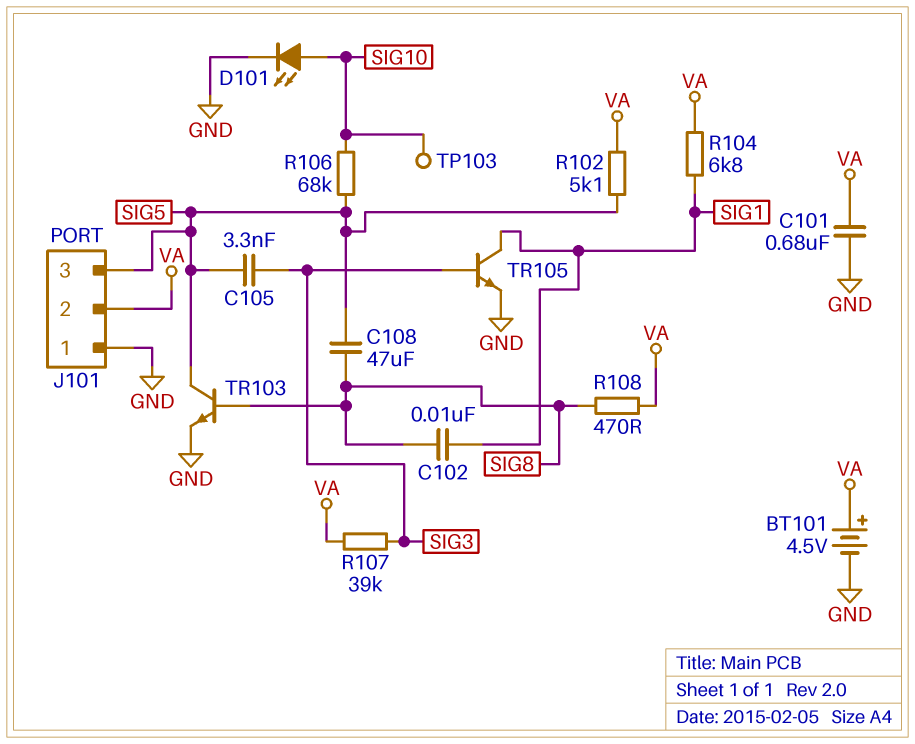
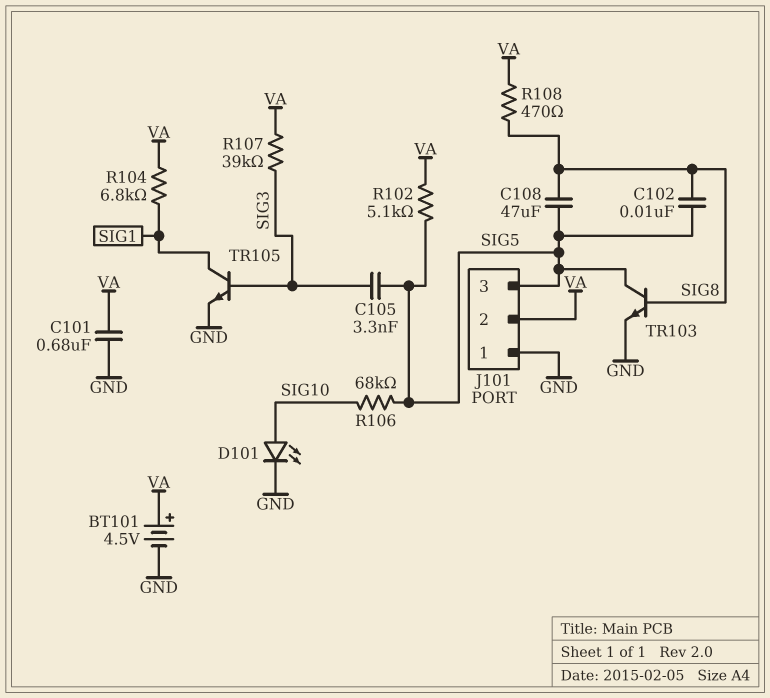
C102: 10nF (SIG1, SIG8) -> 10nF (SIG5, SIG8)
TP103: test point (SIG10) -> none

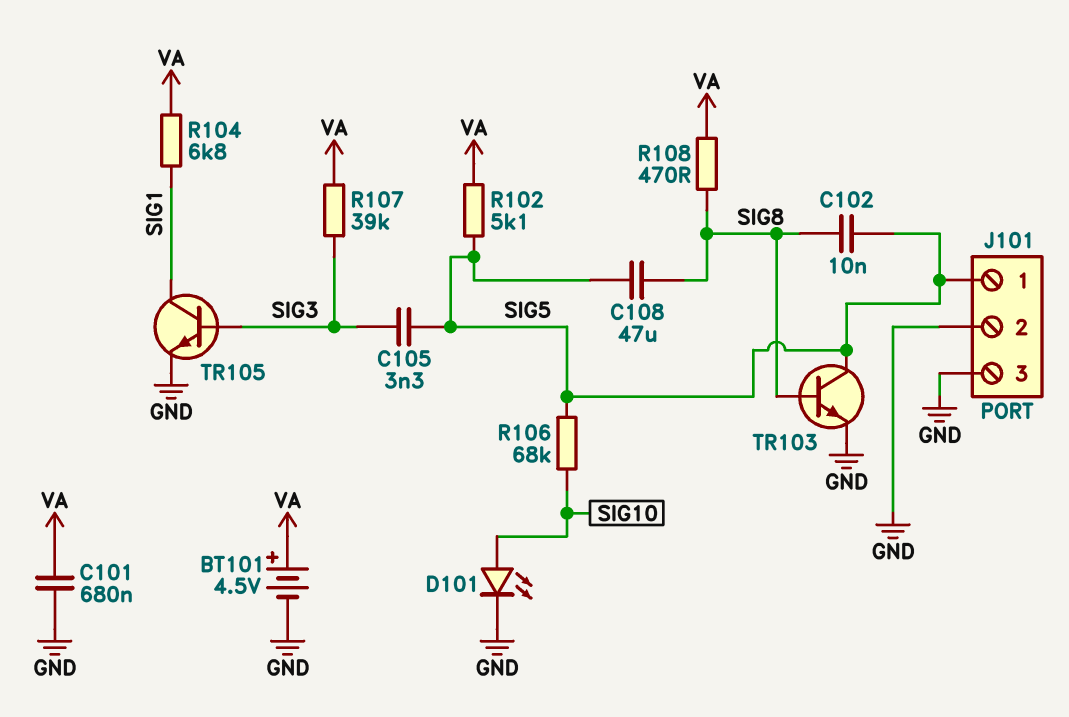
J101 pin 1: GND -> SIG5
J101 pin 2: VA -> GND
J101 pin 3: SIG5 -> GND

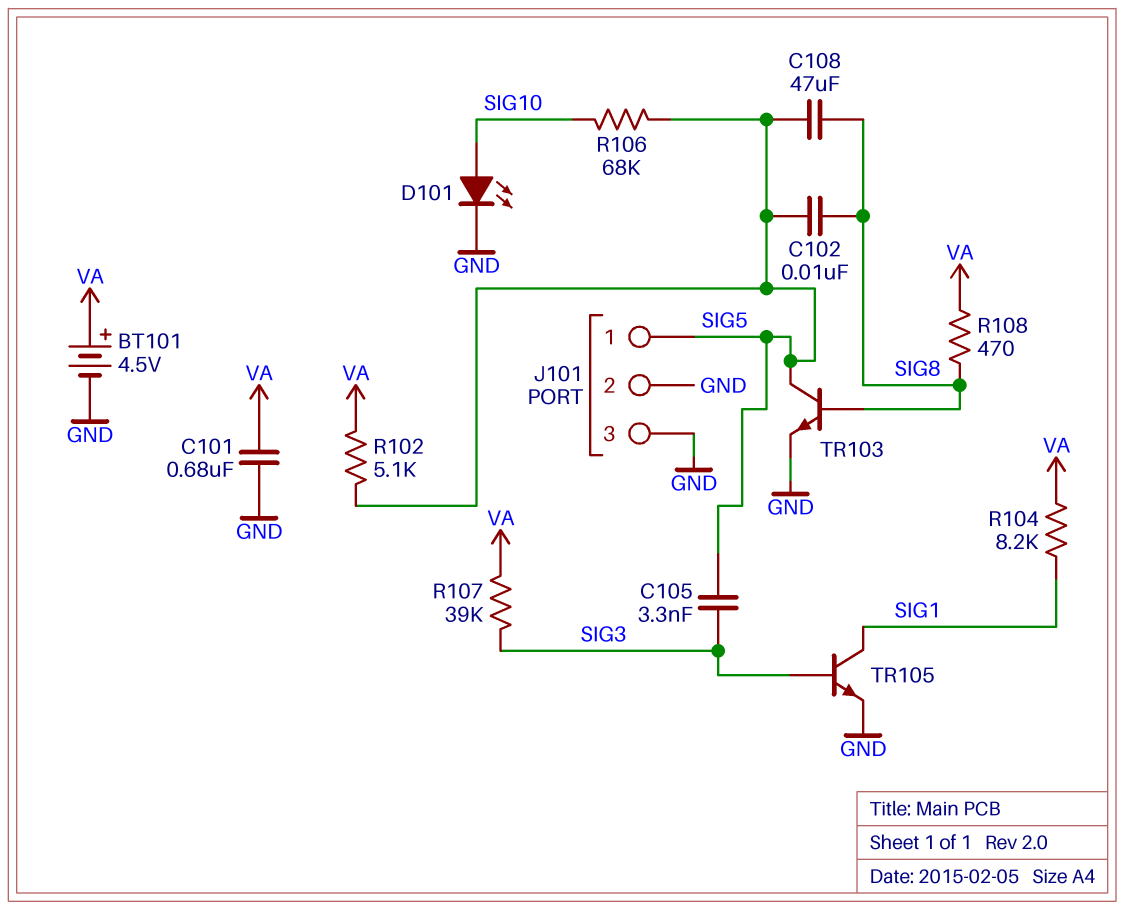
R104: 6.8k (SIG1, VA) -> 8.2k (SIG1, VA)

